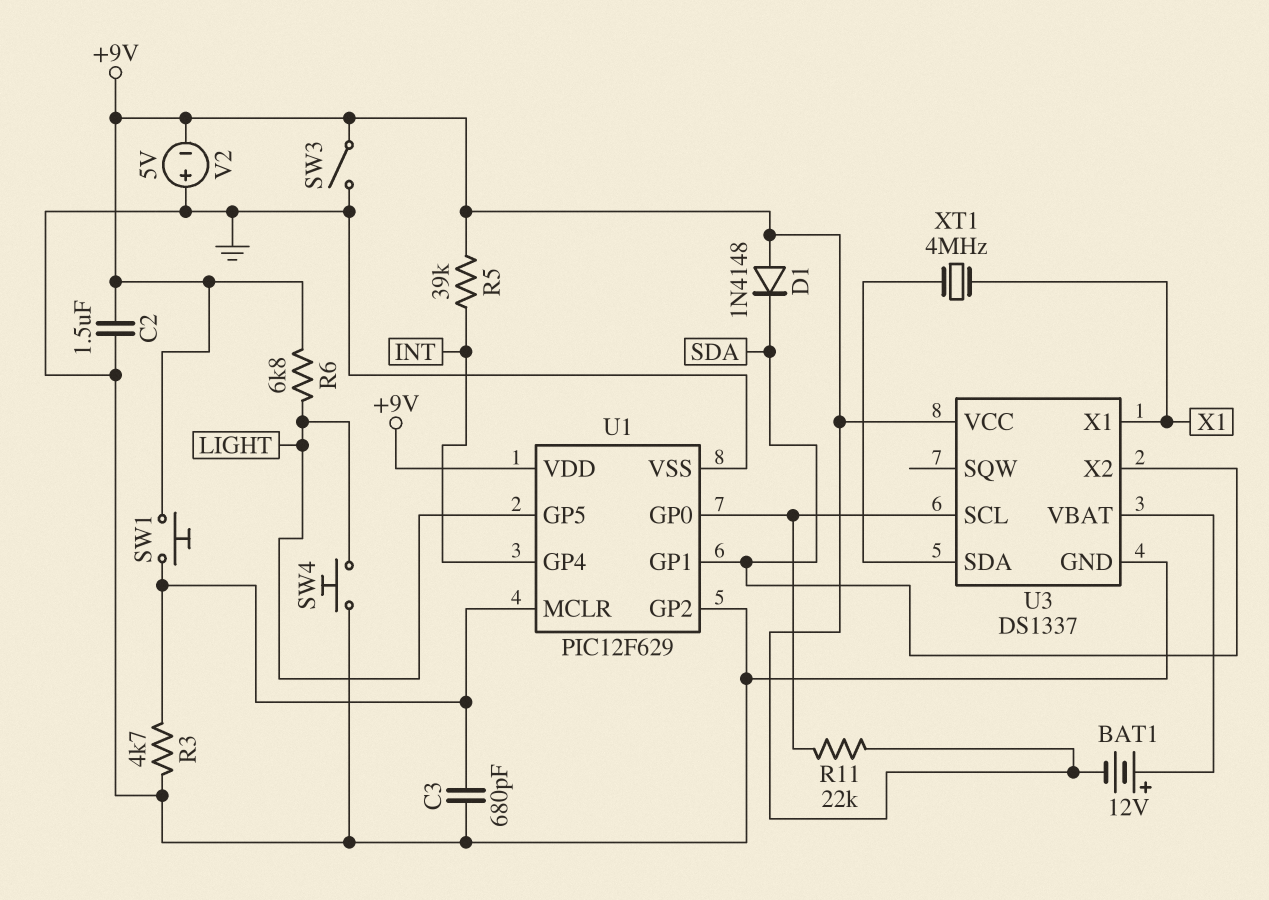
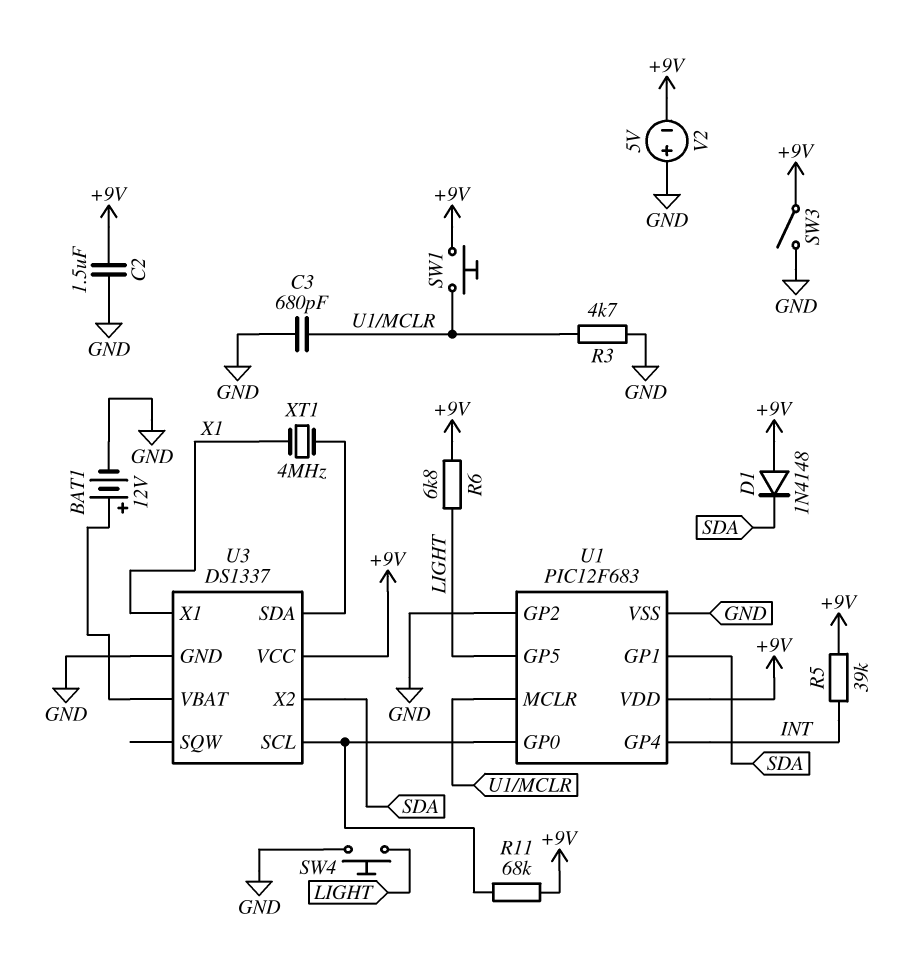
BAT1: 12V (plus U3/VBAT, minus +9V) -> 12V (plus U3/VBAT, minus GND)
R11: 22k (+9V, U1/GP0) -> 68k (+9V, U1/GP0)
U1: PIC12F629 -> PIC12F683

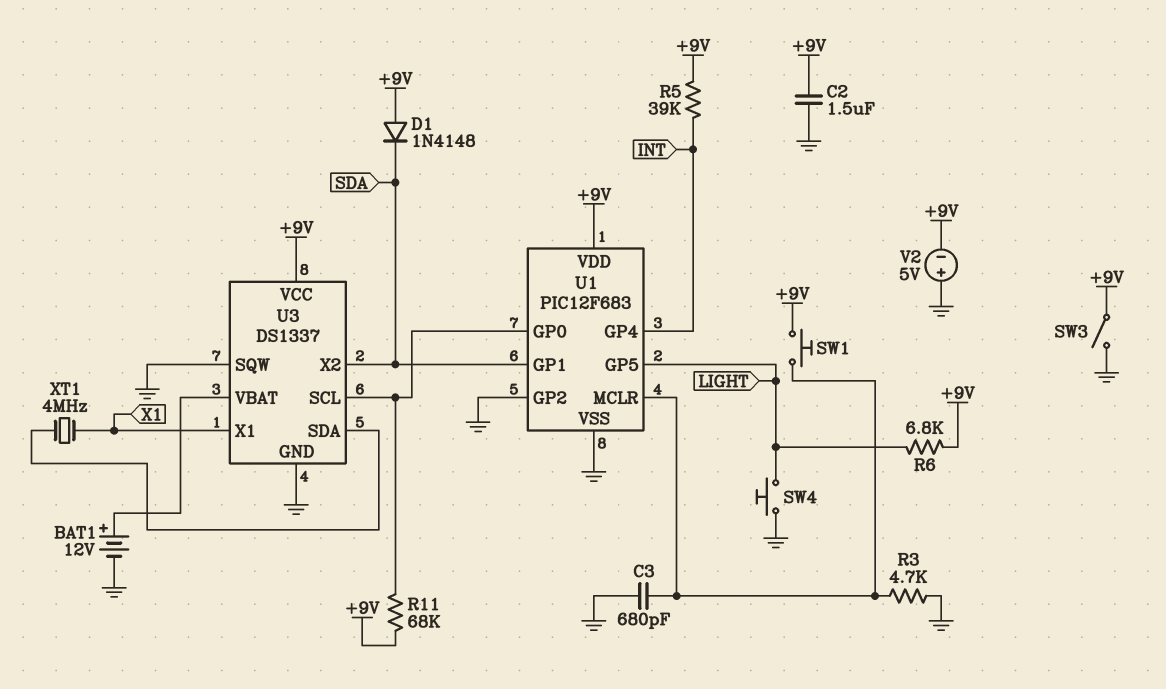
U3 pin SQW: none -> GND

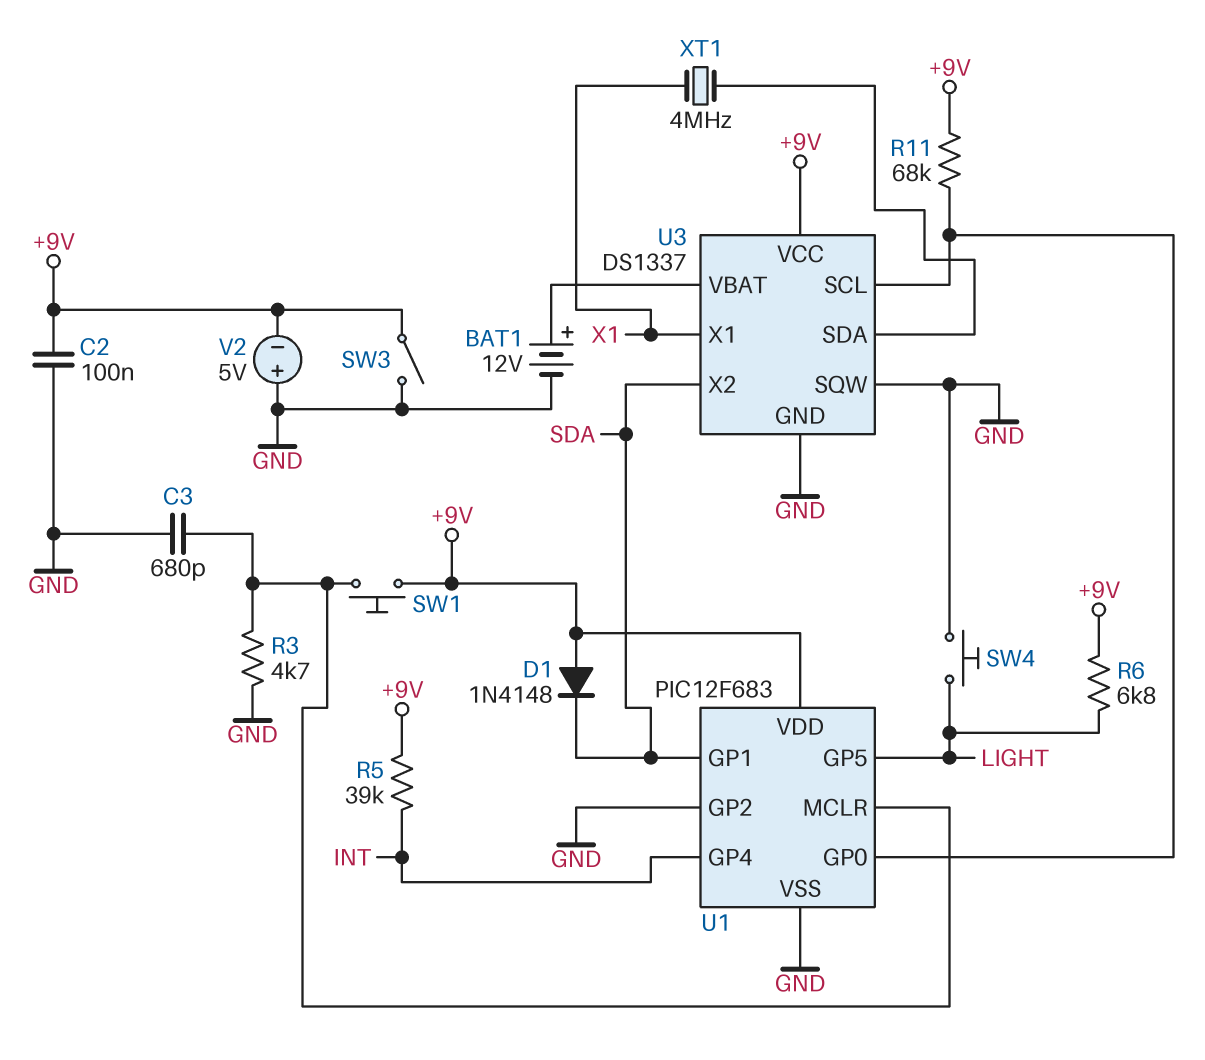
C2: 1.5uF (+9V, GND) -> 100nF (+9V, GND)

